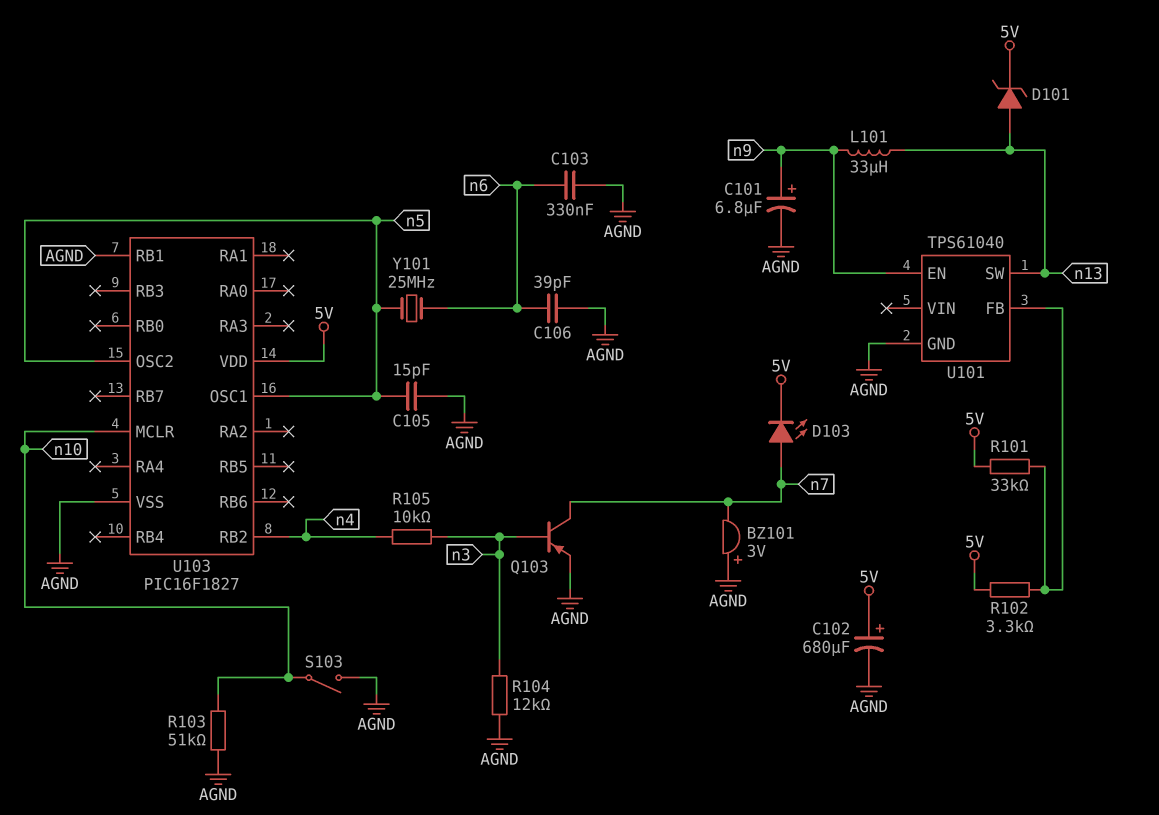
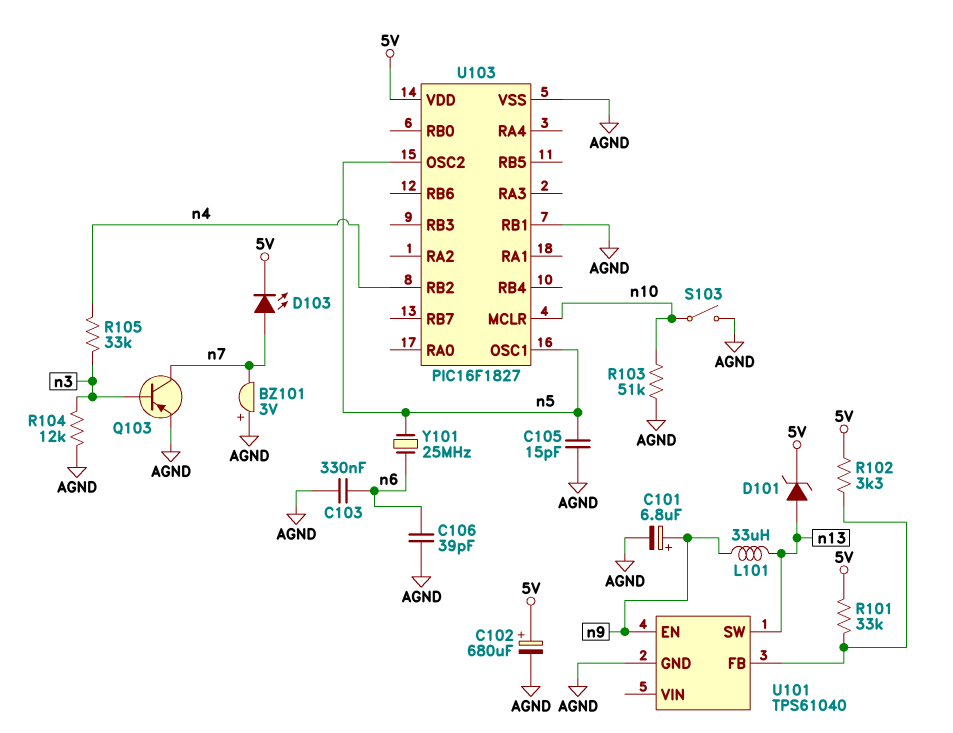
R105: 10k (n3, n4) -> 33k (n3, n4)

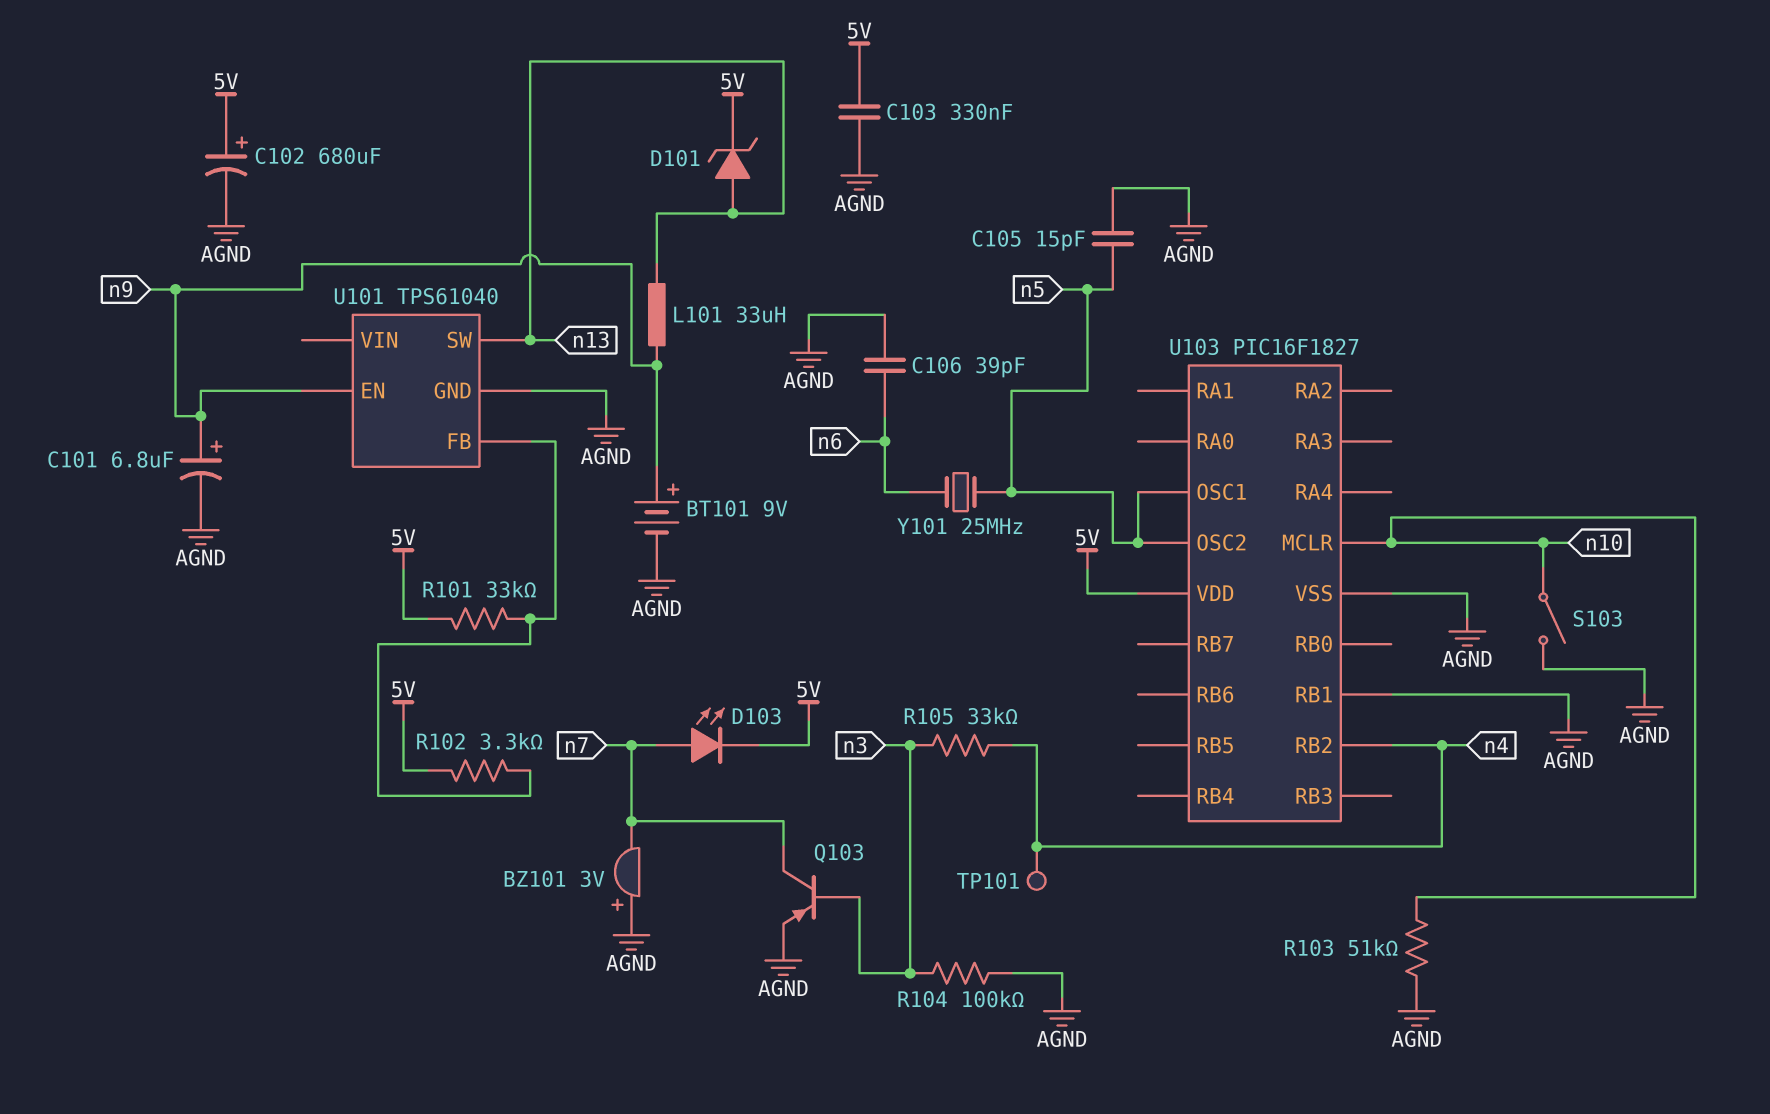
BT101: none -> 9V (plus n9, minus AGND)
C103: 330nF (AGND, n6) -> 330nF (5V, AGND)
R104: 12k (AGND, n3) -> 100k (AGND, n3)
TP101: none -> test point (n4)

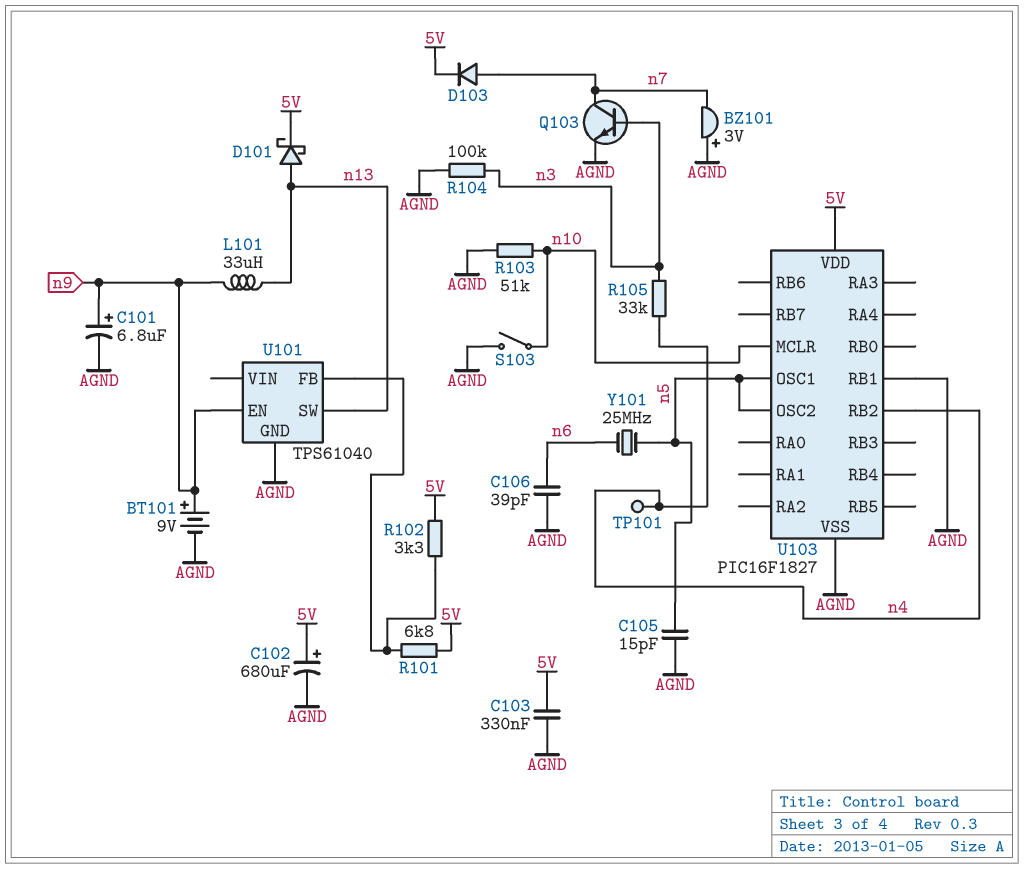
D101: zener (A n13, K 5V) -> schottky (A n13, K 5V)
D103: LED (A n7, K 5V) -> diode (A n7, K 5V)
Q103: PNP (B n3, C n7, E AGND) -> NPN (B n3, C n7, E AGND)
R101: 33k (5V, U101/FB) -> 6.8k (5V, U101/FB)

